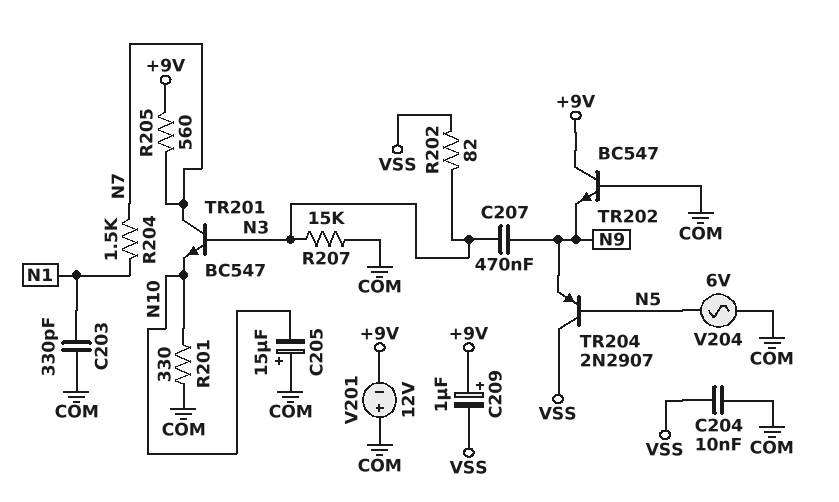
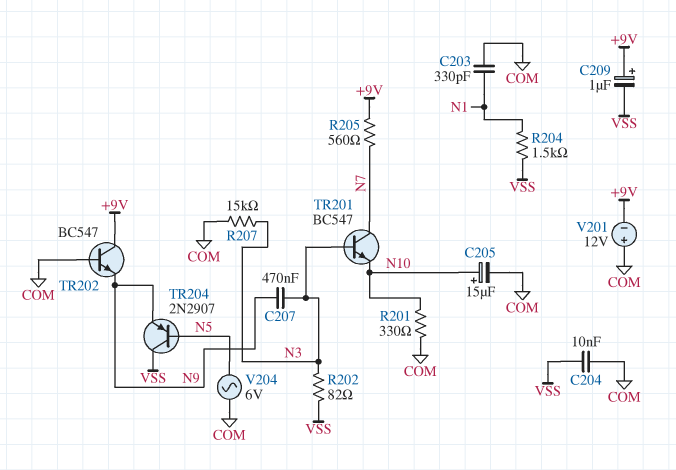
C205: 15uF (plus COM, minus N10) -> 15uF (plus N10, minus COM)
R204: 1.5k (N1, N7) -> 1.5k (N1, VSS)

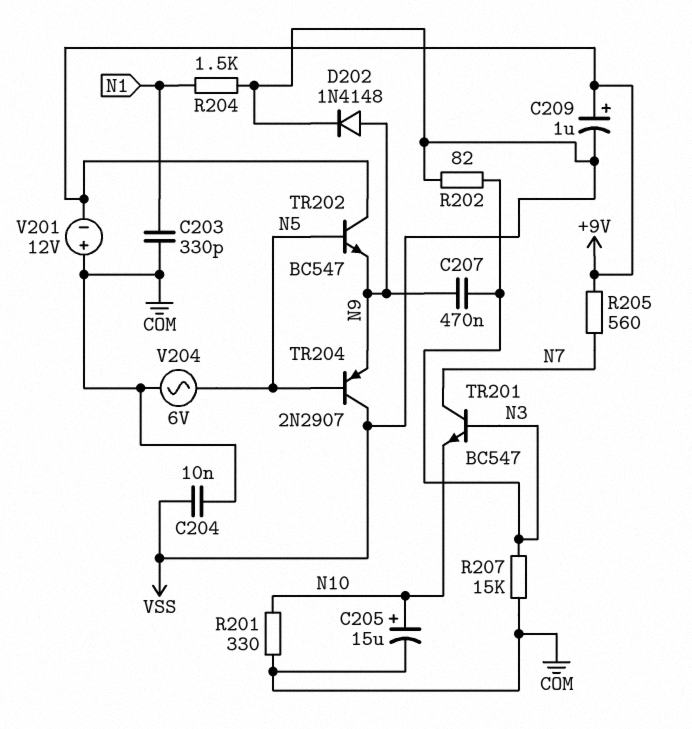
D202: none -> diode 1N4148 (A N9, K VSS)
TR202: NPN BC547 (B COM, C +9V, E N9) -> NPN BC547 (B N5, C +9V, E N9)

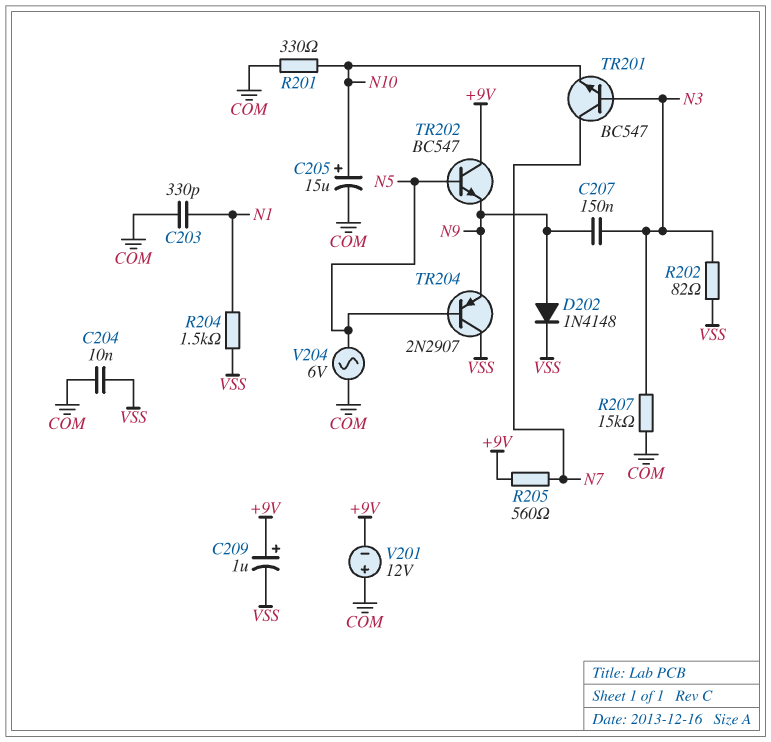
C207: 470nF (N3, N9) -> 150nF (N3, N9)

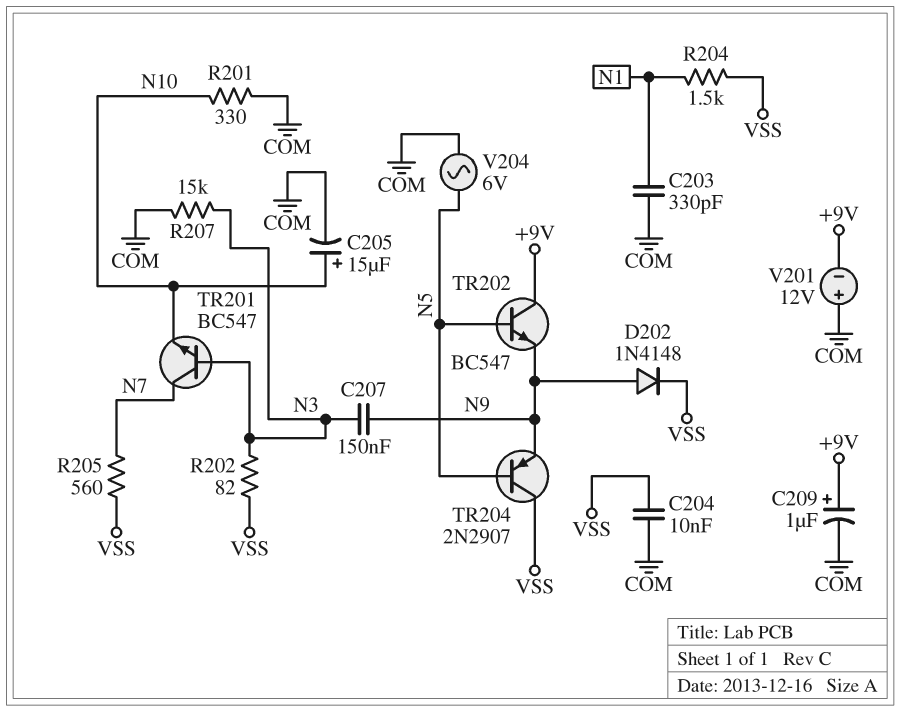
C209: 1uF (plus +9V, minus VSS) -> 1uF (plus +9V, minus COM)
R205: 560 (+9V, N7) -> 560 (N7, VSS)

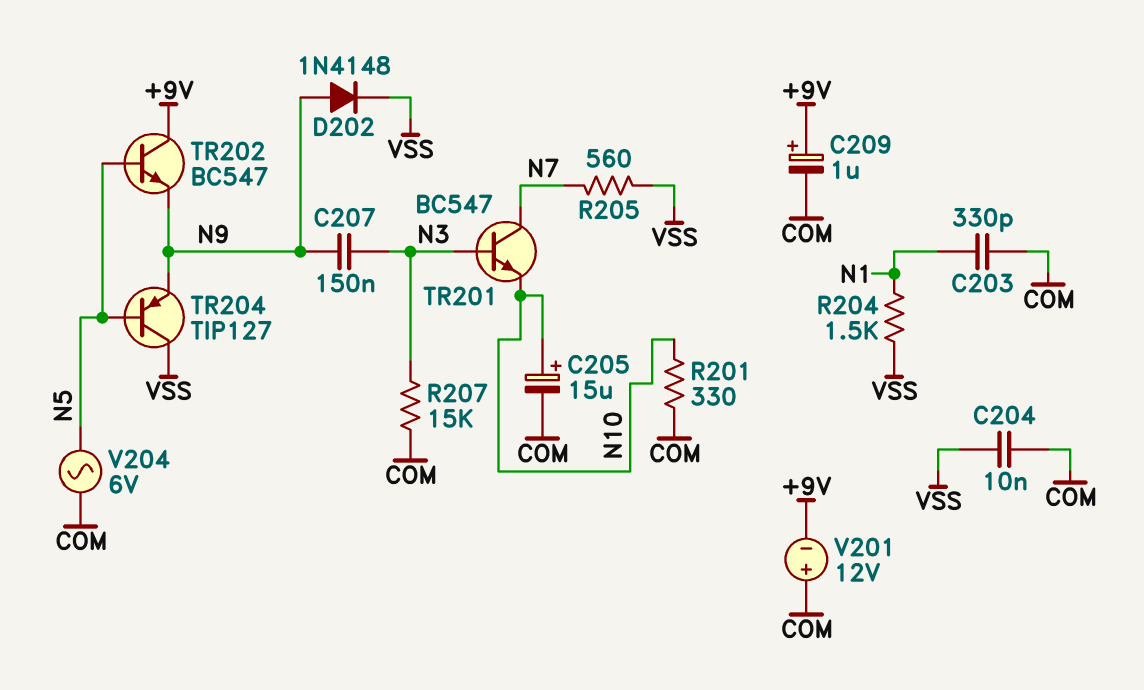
R202: 82 (N3, VSS) -> none
TR204: PNP 2N2907 (B N5, C VSS, E N9) -> PNP TIP127 (B N5, C VSS, E N9)

